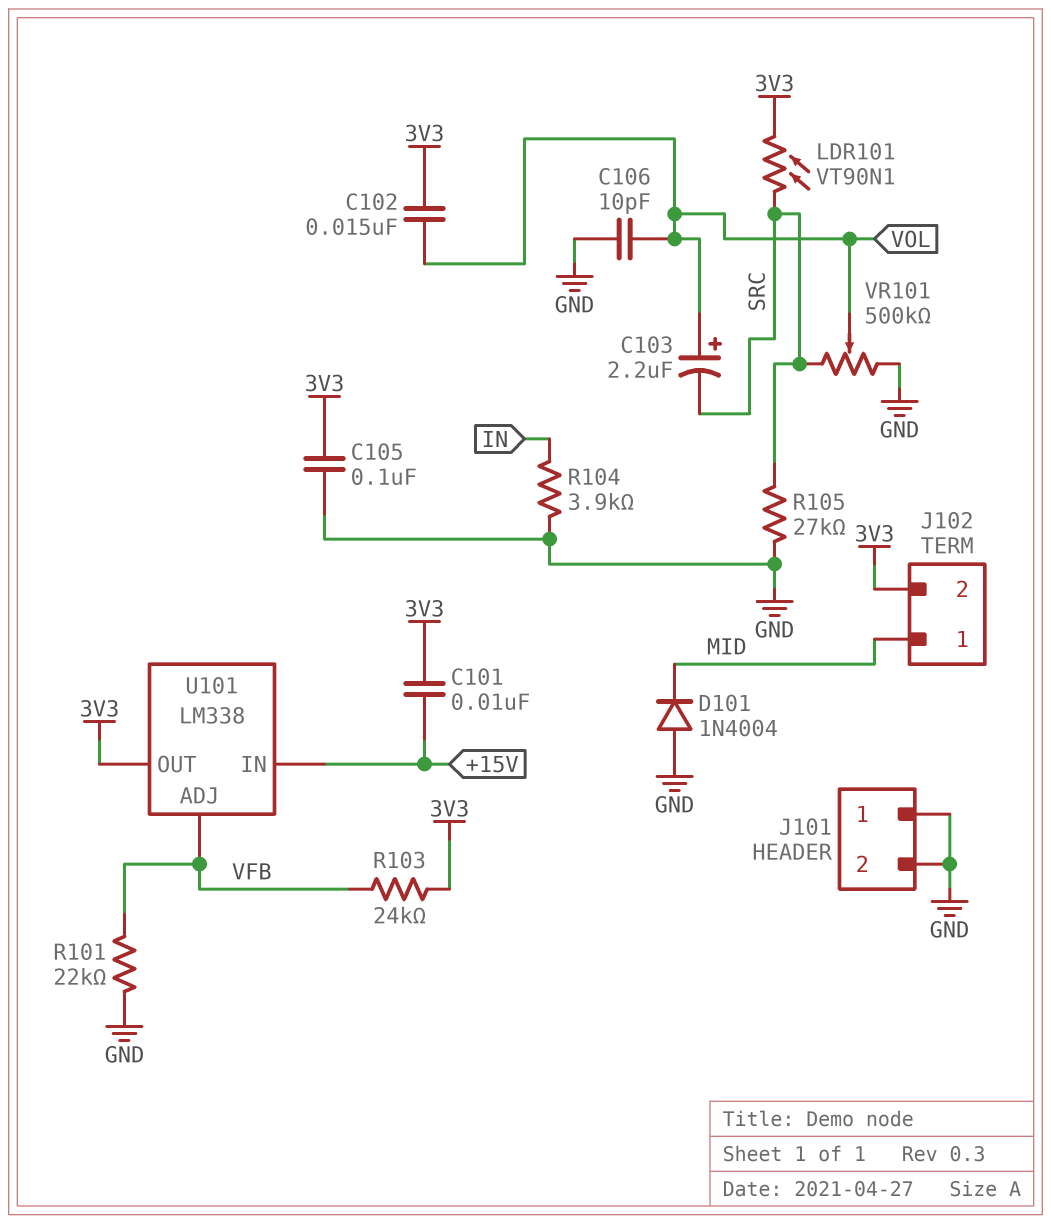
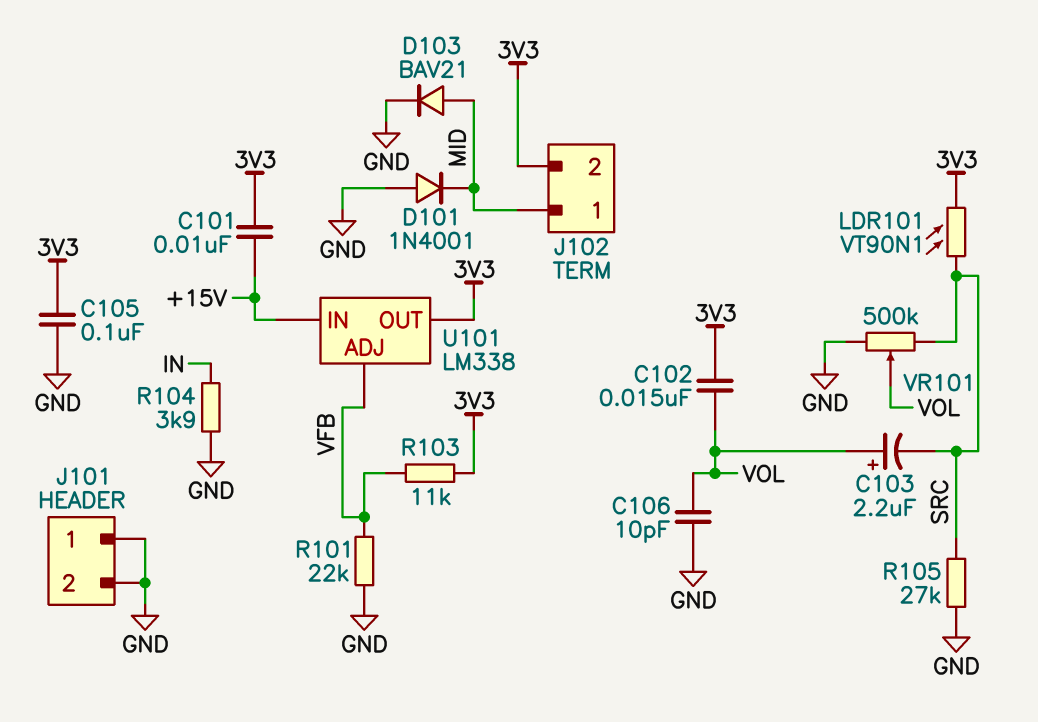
D101: diode 1N4004 (A GND, K MID) -> diode 1N4001 (A GND, K MID)
D103: none -> diode BAV21 (A MID, K GND)
R103: 24k (3V3, VFB) -> 11k (3V3, VFB)

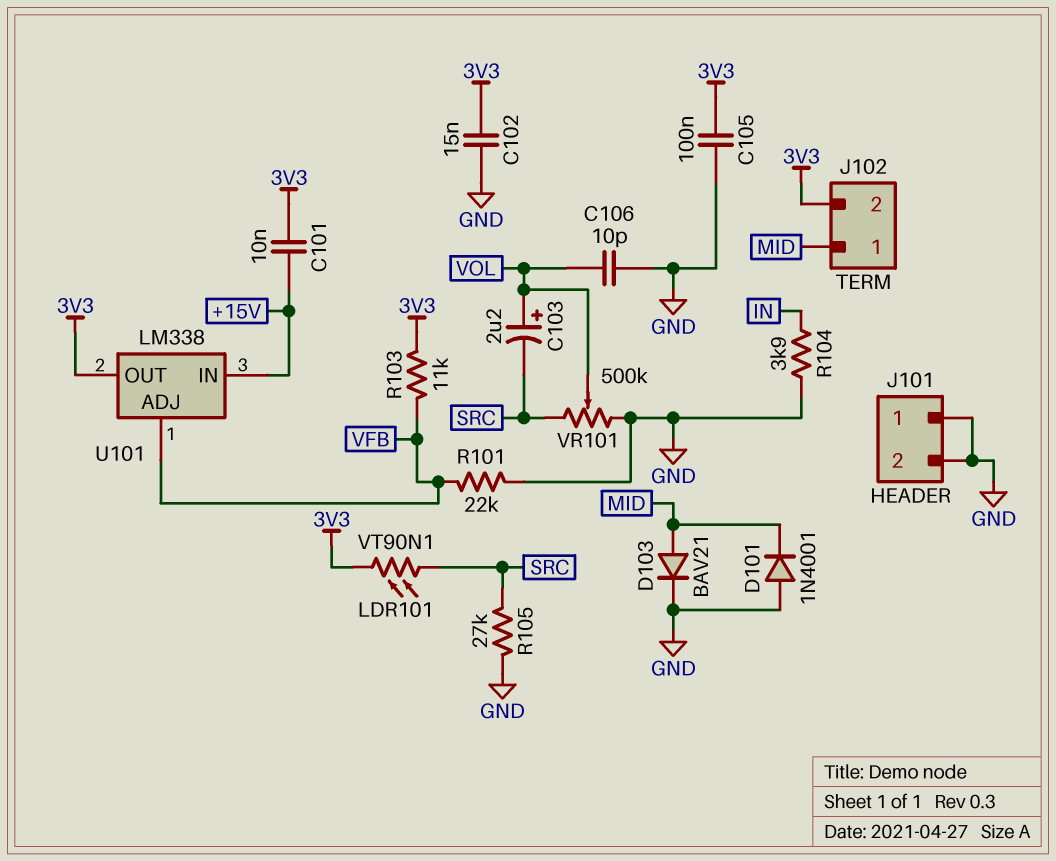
C102: 15nF (3V3, VOL) -> 15nF (3V3, GND)

